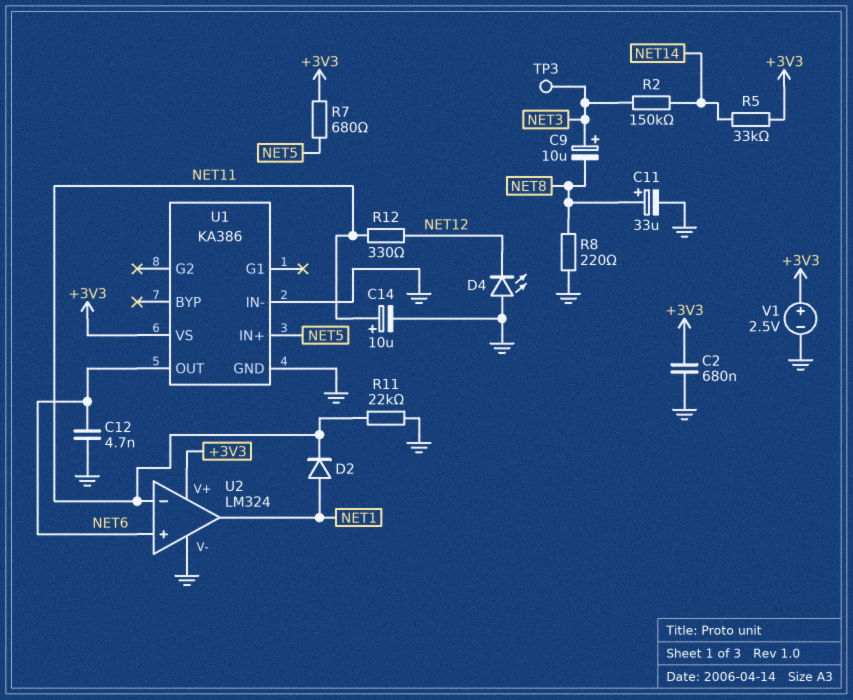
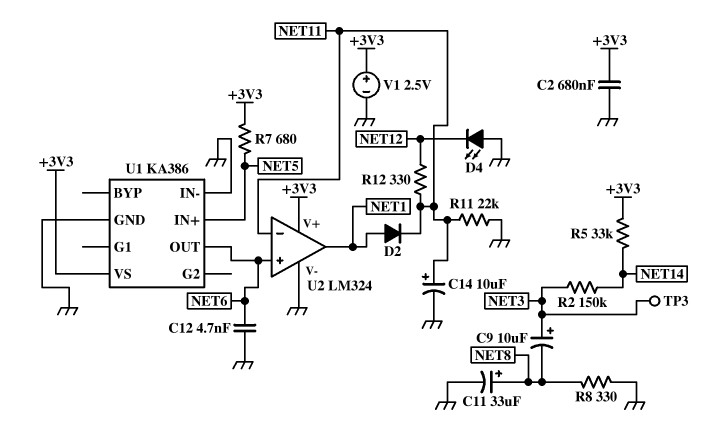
R8: 220 (GND, NET8) -> 330 (GND, NET8)

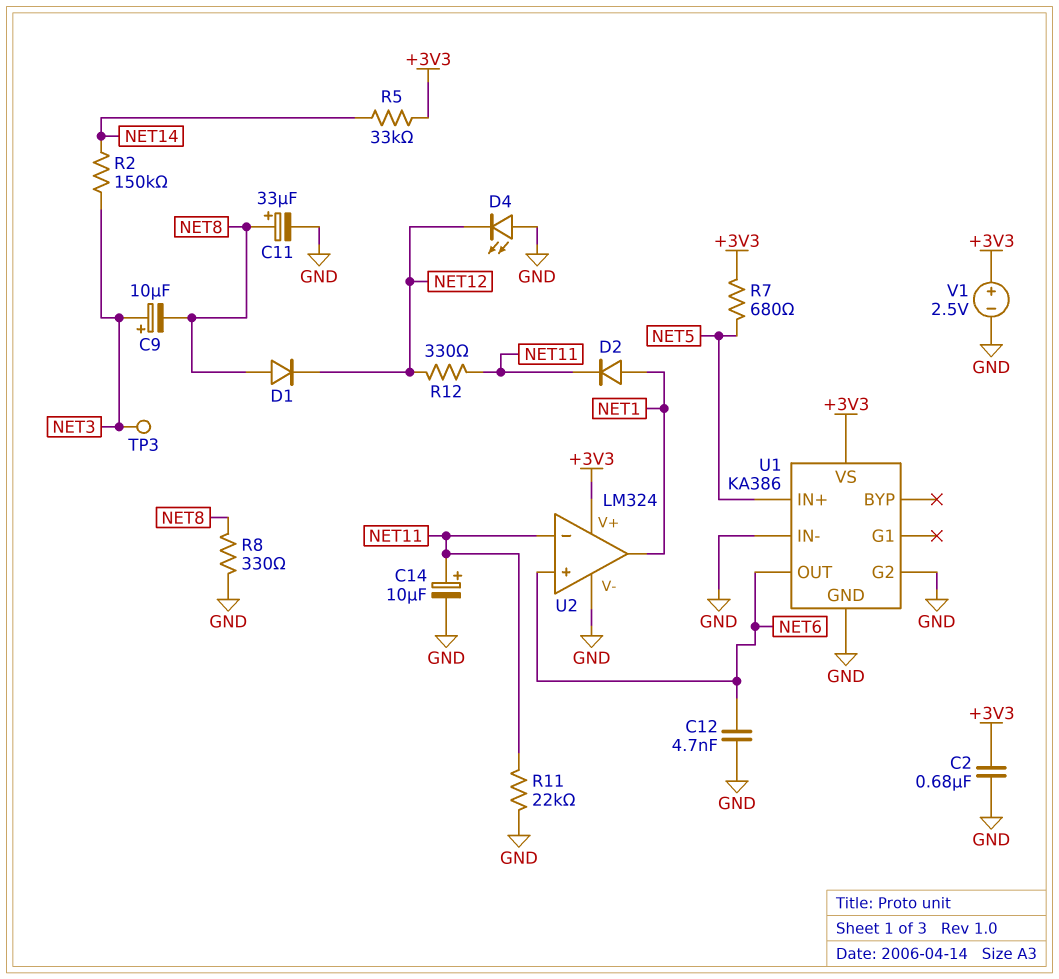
D1: none -> diode (A NET8, K NET12)
U1 pin G2: none -> GND

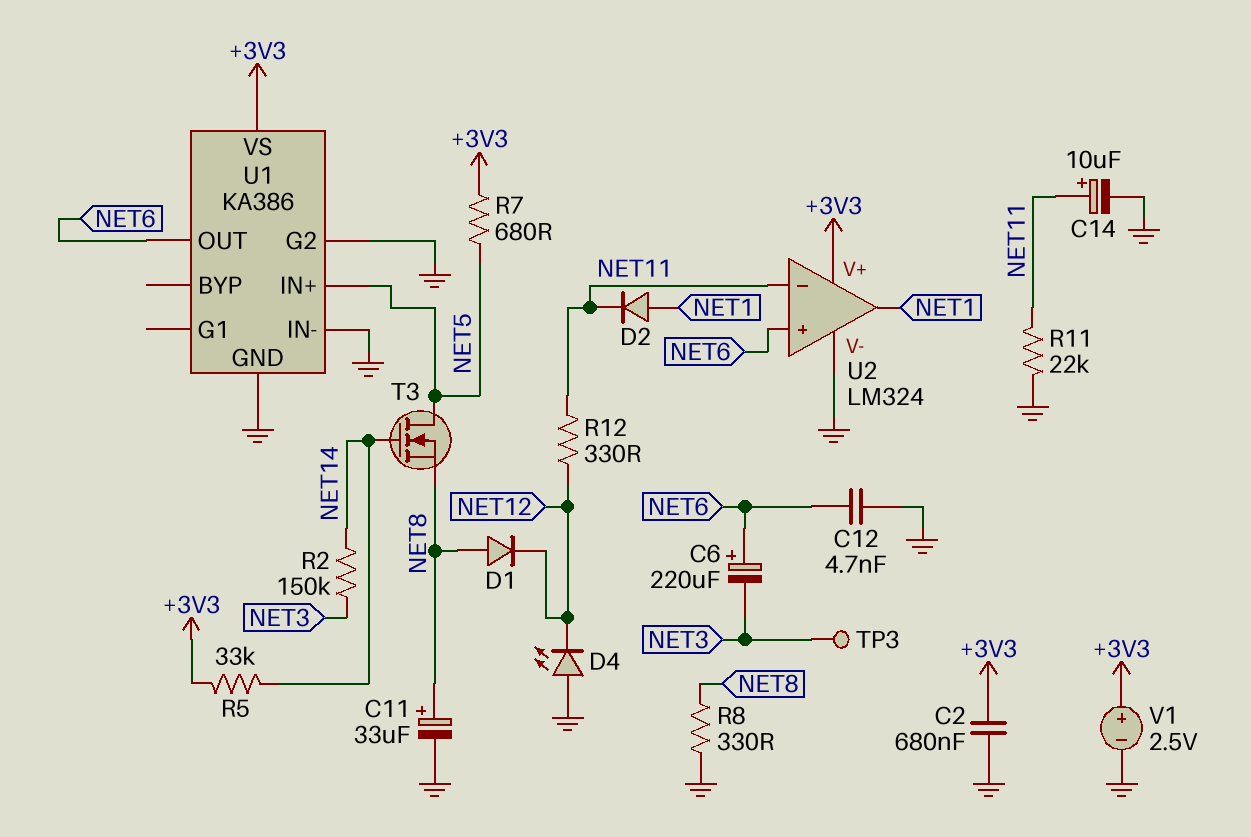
C6: none -> 220uF (plus NET6, minus NET3)
C9: 10uF (plus NET3, minus NET8) -> none
T3: none -> NMOS (G NET14, D NET5, S NET8)

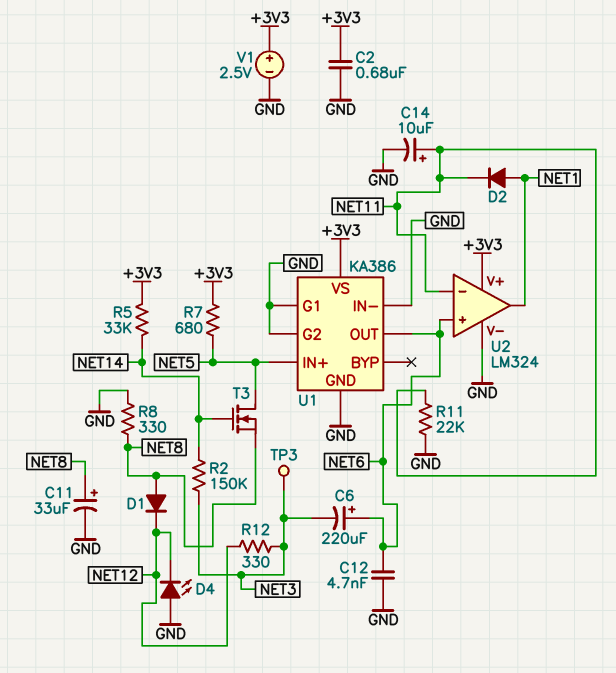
R12: 330 (NET11, NET12) -> 330 (NET3, NET12)
U1 pin G1: none -> GND

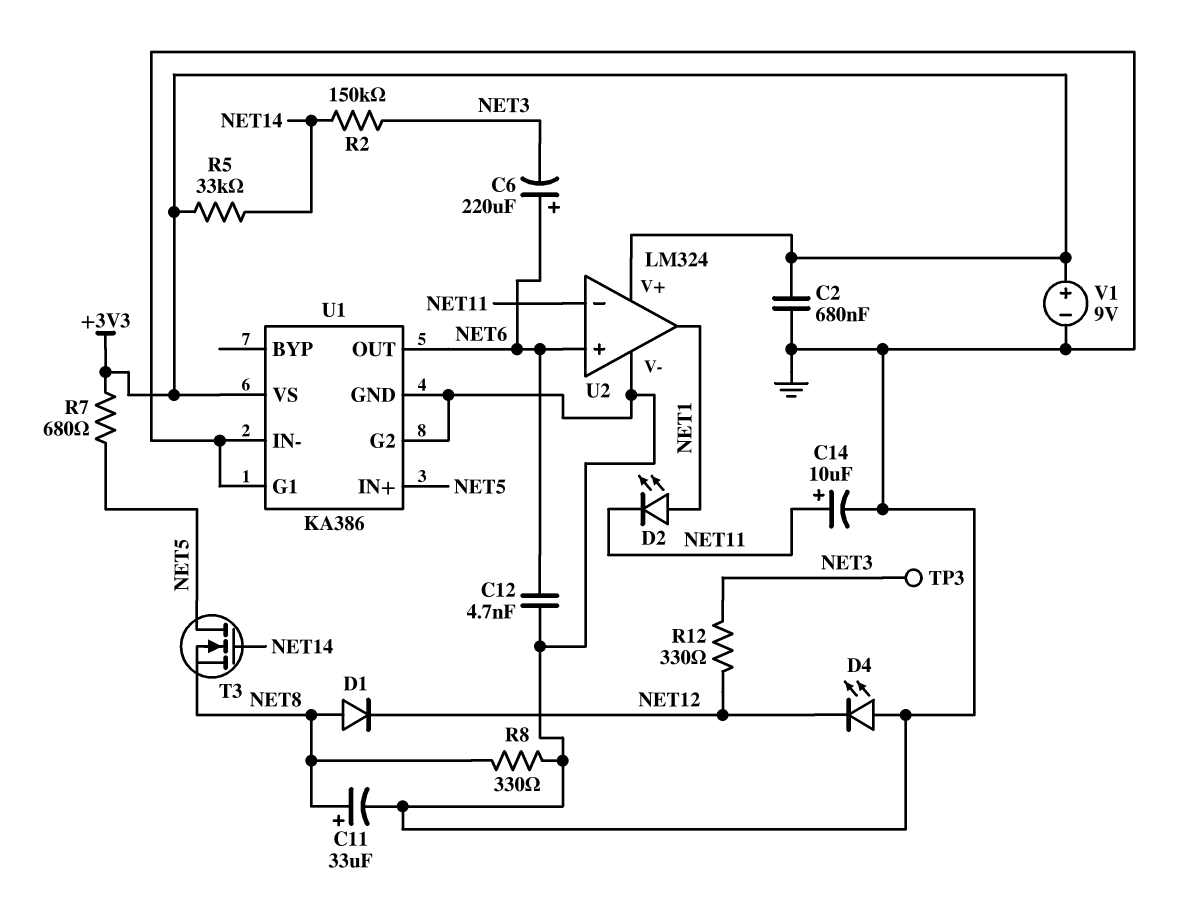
D2: diode (A NET1, K NET11) -> LED (A NET1, K NET11)
R11: 22k (GND, NET11) -> none
V1: 2.5V (plus +3V3, minus GND) -> 9V (plus +3V3, minus GND)

